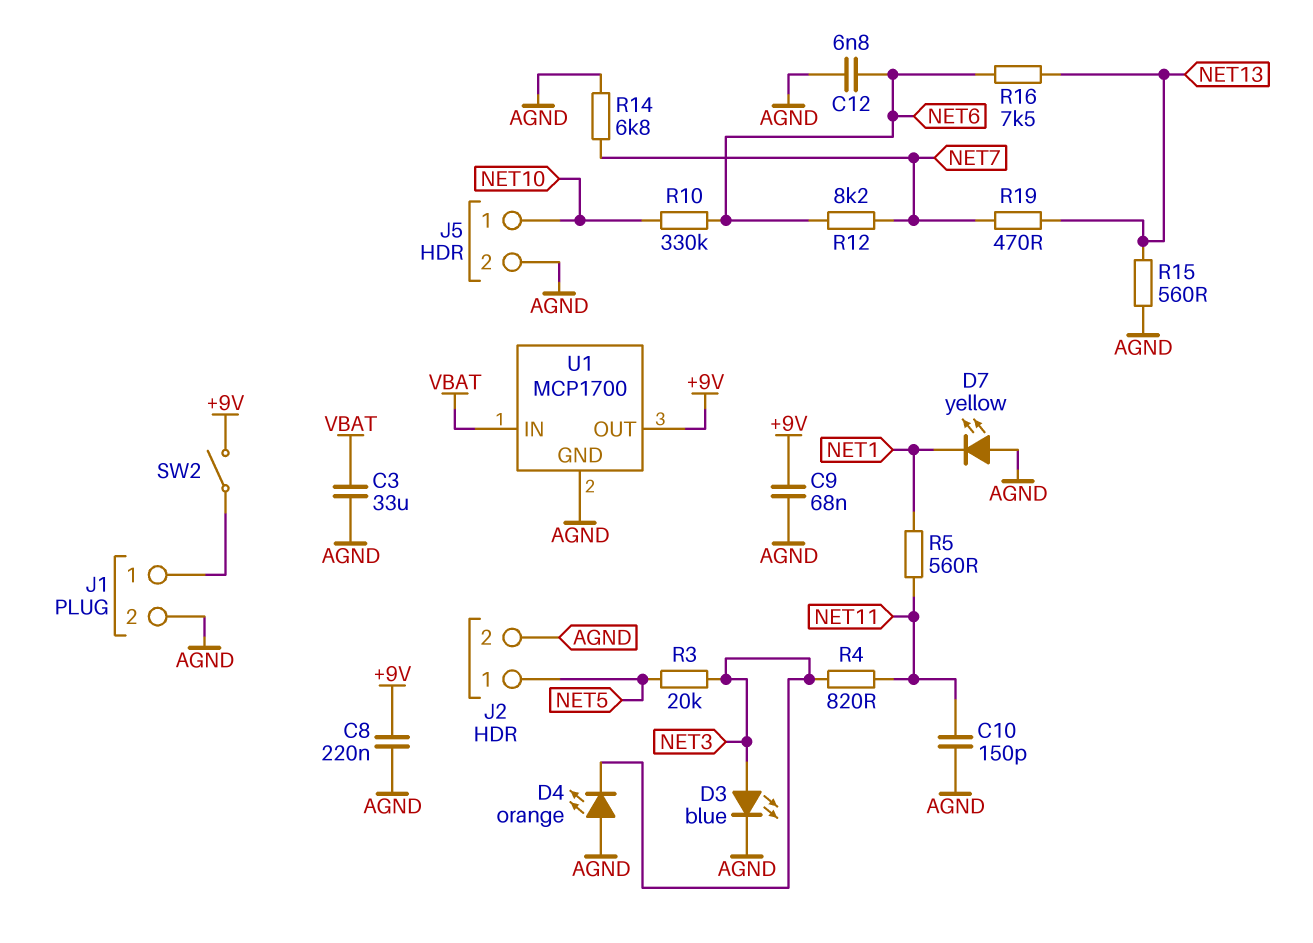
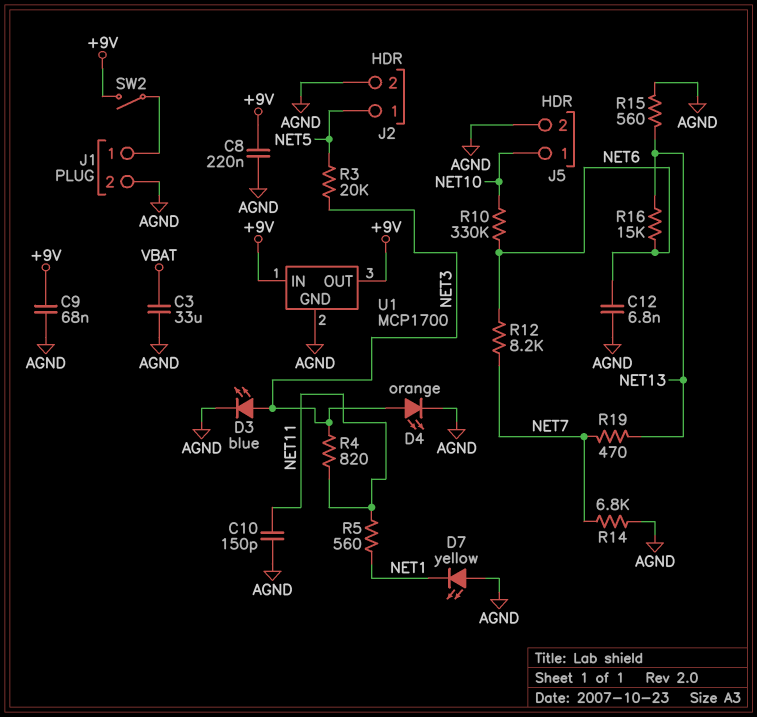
D4: LED orange (A AGND, K NET3) -> LED orange (A NET3, K AGND)
R16: 7.5k (NET6, NET13) -> 15k (NET6, NET13)
U1 pin IN: VBAT -> +9V

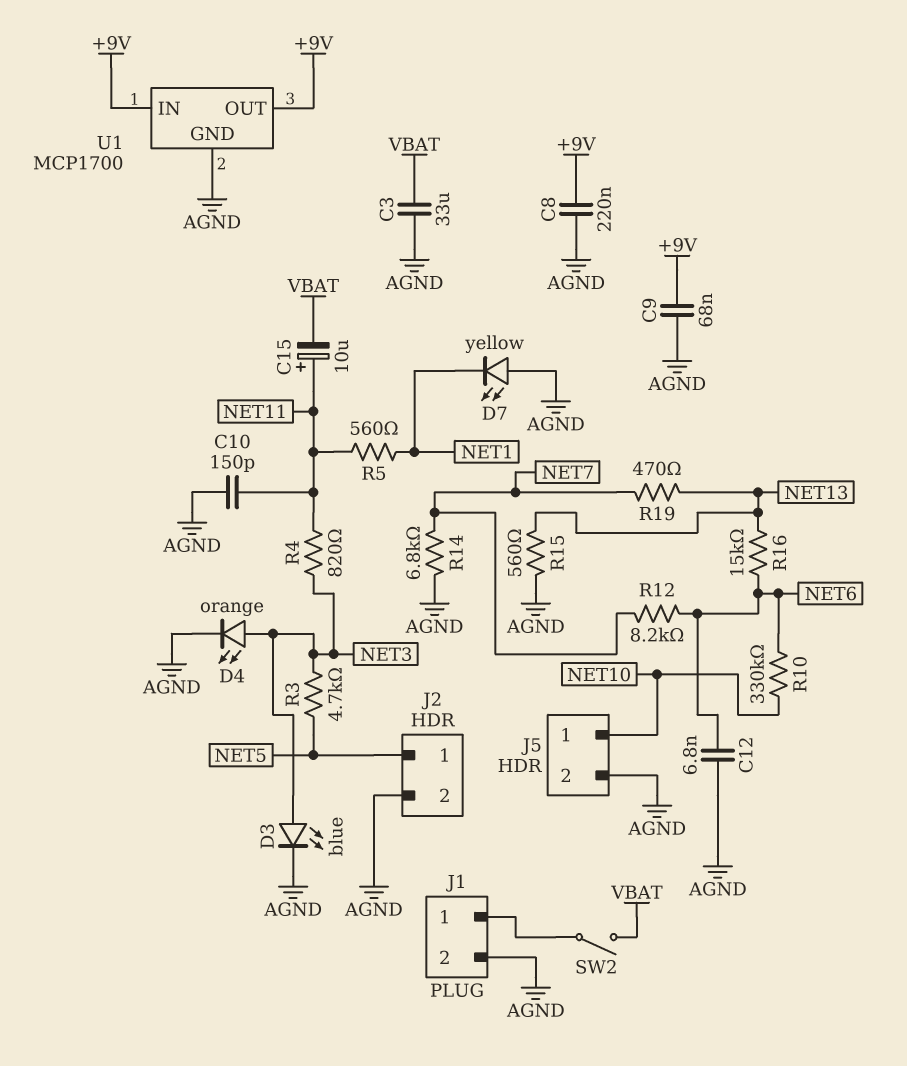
C15: none -> 10uF (plus NET11, minus VBAT)
R3: 20k (NET3, NET5) -> 4.7k (NET3, NET5)
SW2: switch (+9V, J1/1) -> switch (J1/1, VBAT)

